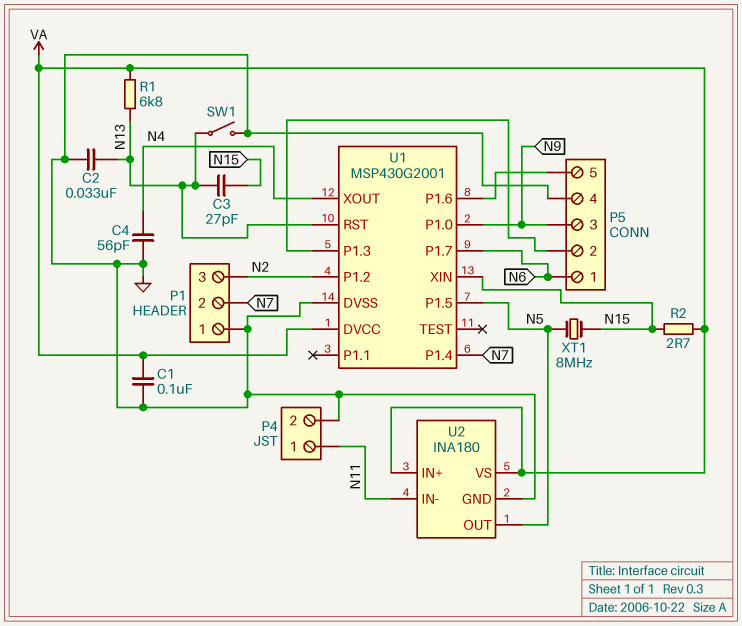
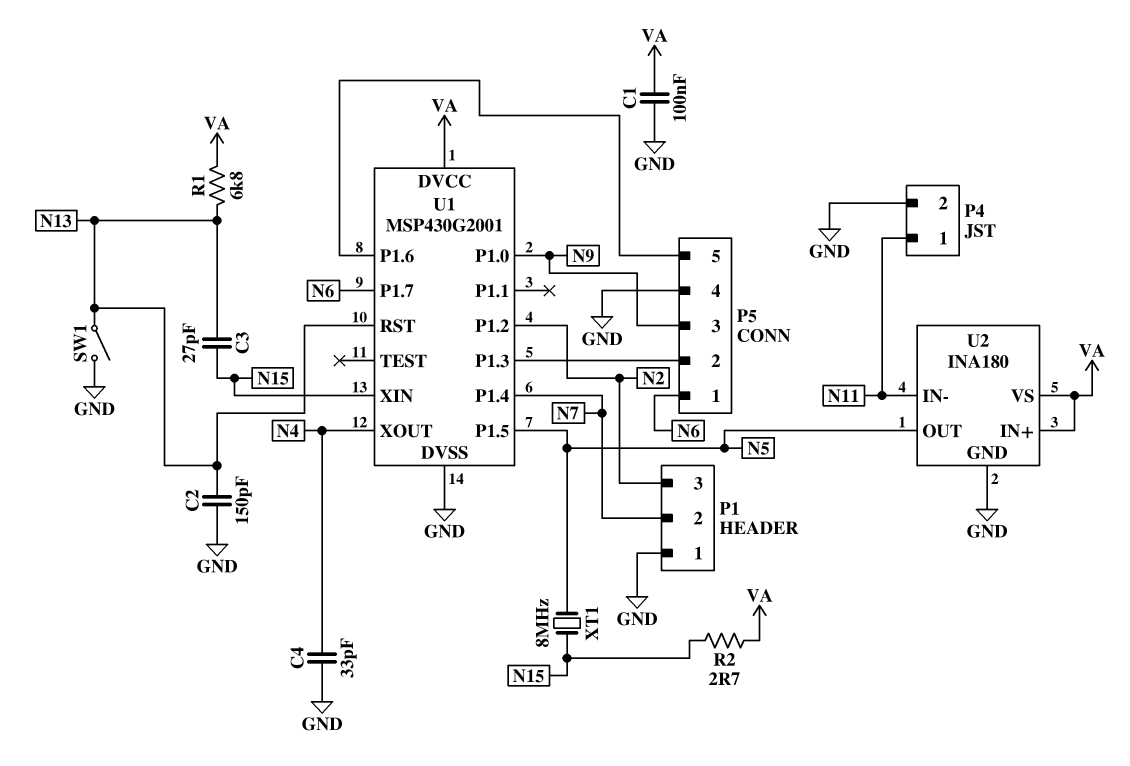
C2: 33nF (GND, N13) -> 150pF (GND, N13)
C4: 56pF (GND, N4) -> 33pF (GND, N4)

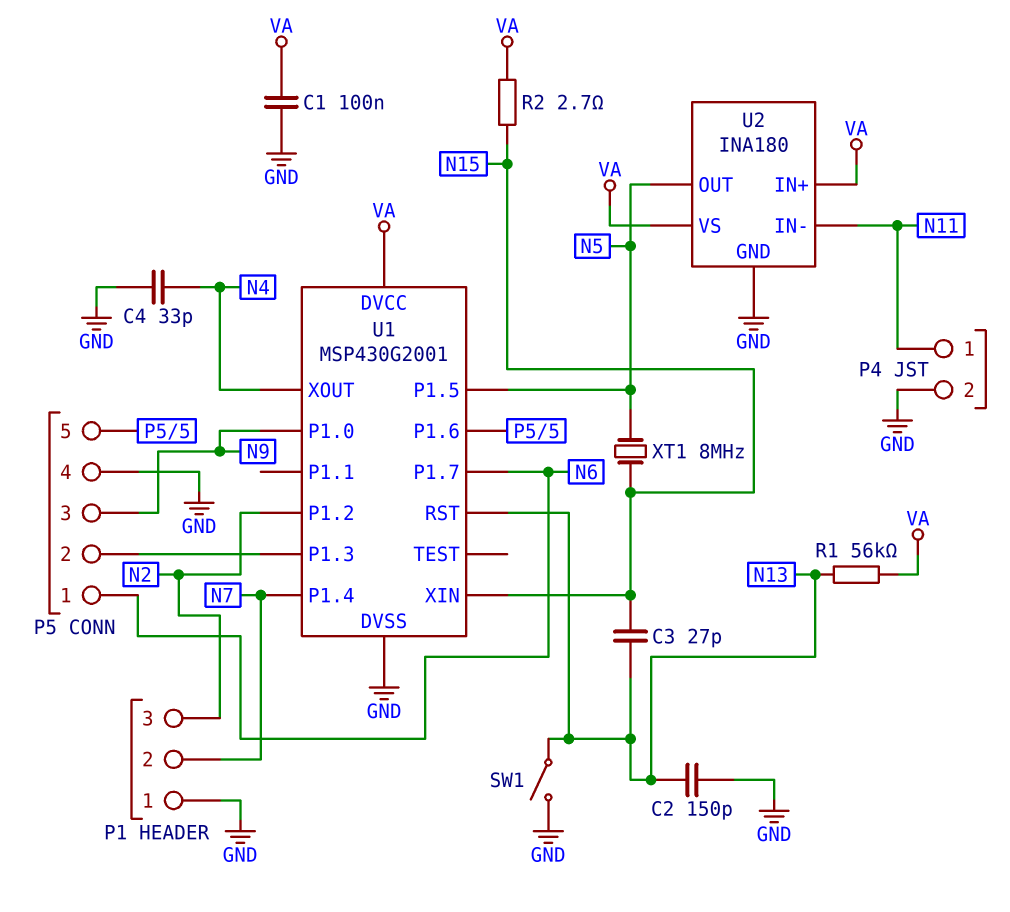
R1: 6.8k (N13, VA) -> 56k (N13, VA)

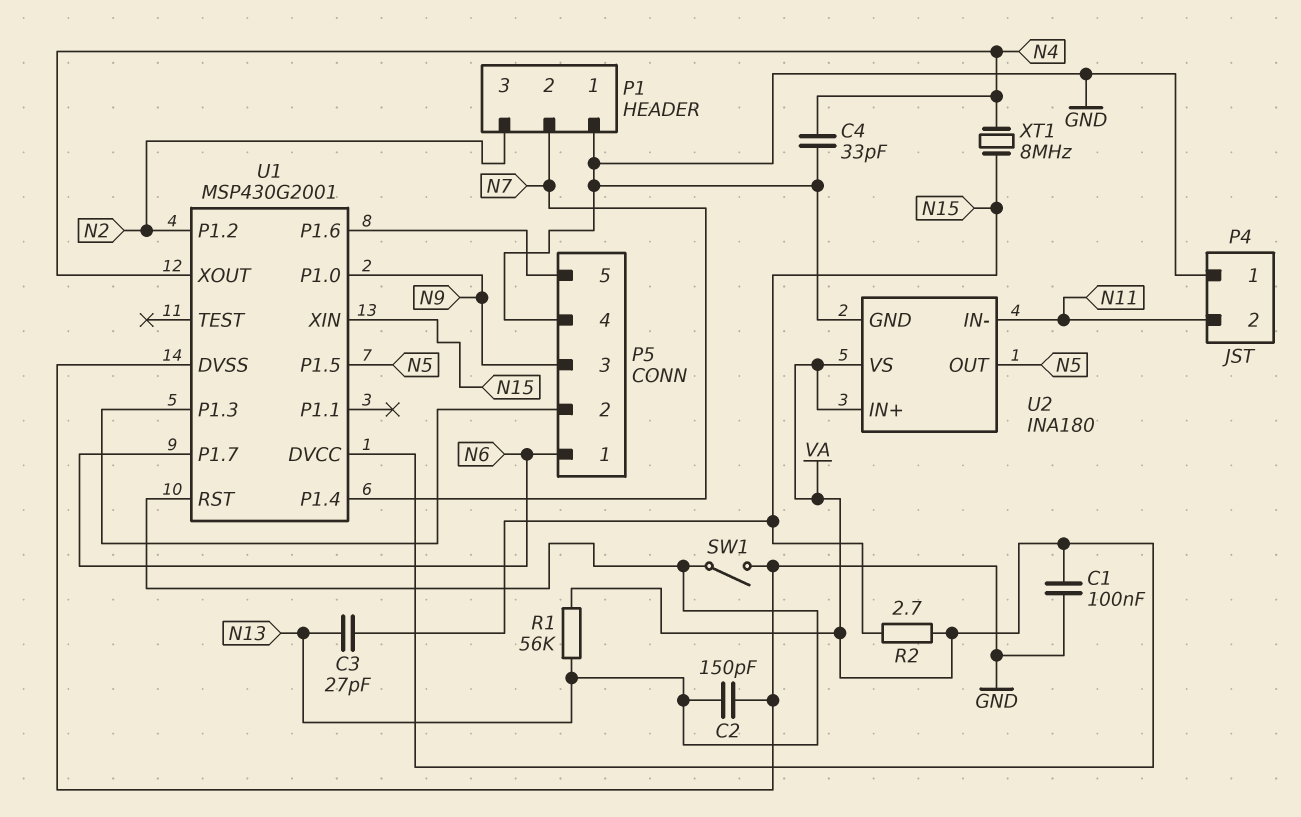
P4 pin 1: N11 -> GND
P4 pin 2: GND -> N11
XT1: 8MHz (N5, N15) -> 8MHz (N4, N15)

